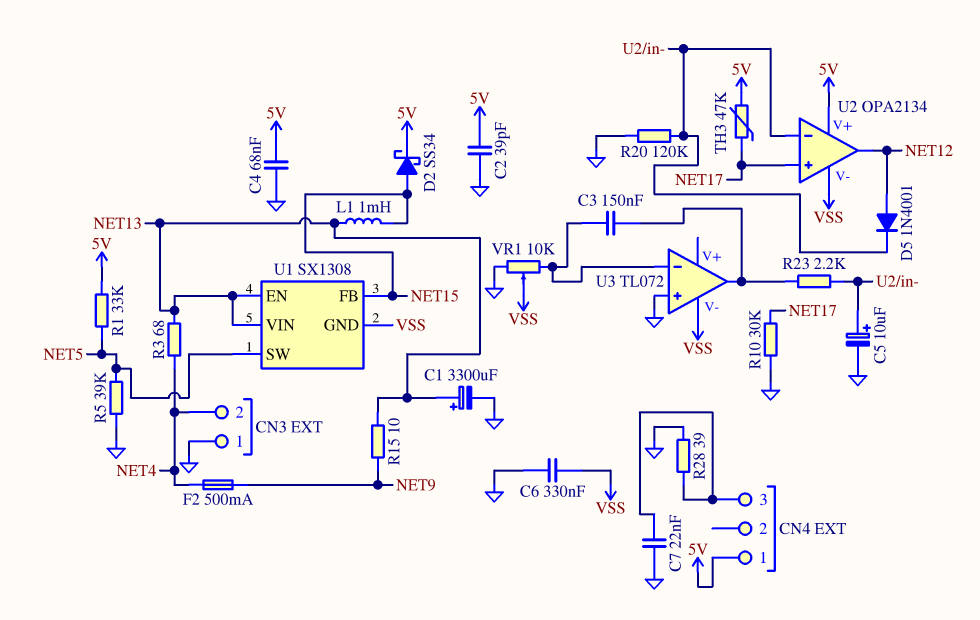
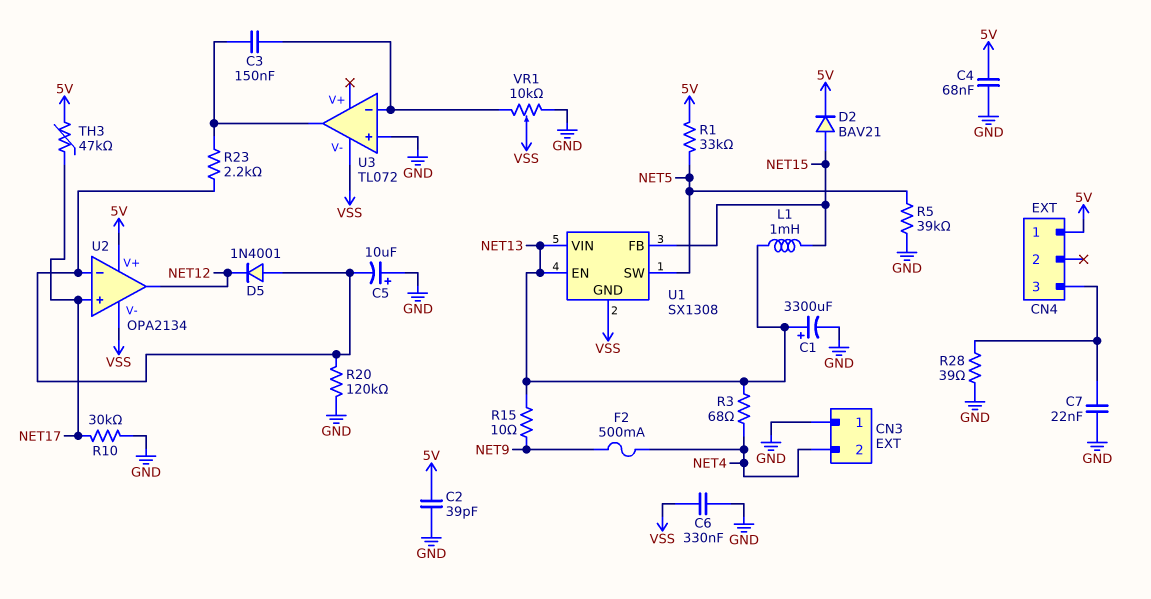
C5: 10uF (plus U2/in-, minus GND) -> 10uF (plus GND, minus U2/in-)
D2: schottky SS34 (A NET15, K 5V) -> diode BAV21 (A NET15, K 5V)
D5: diode 1N4001 (A NET12, K U2/in-) -> diode 1N4001 (A U2/in-, K NET12)

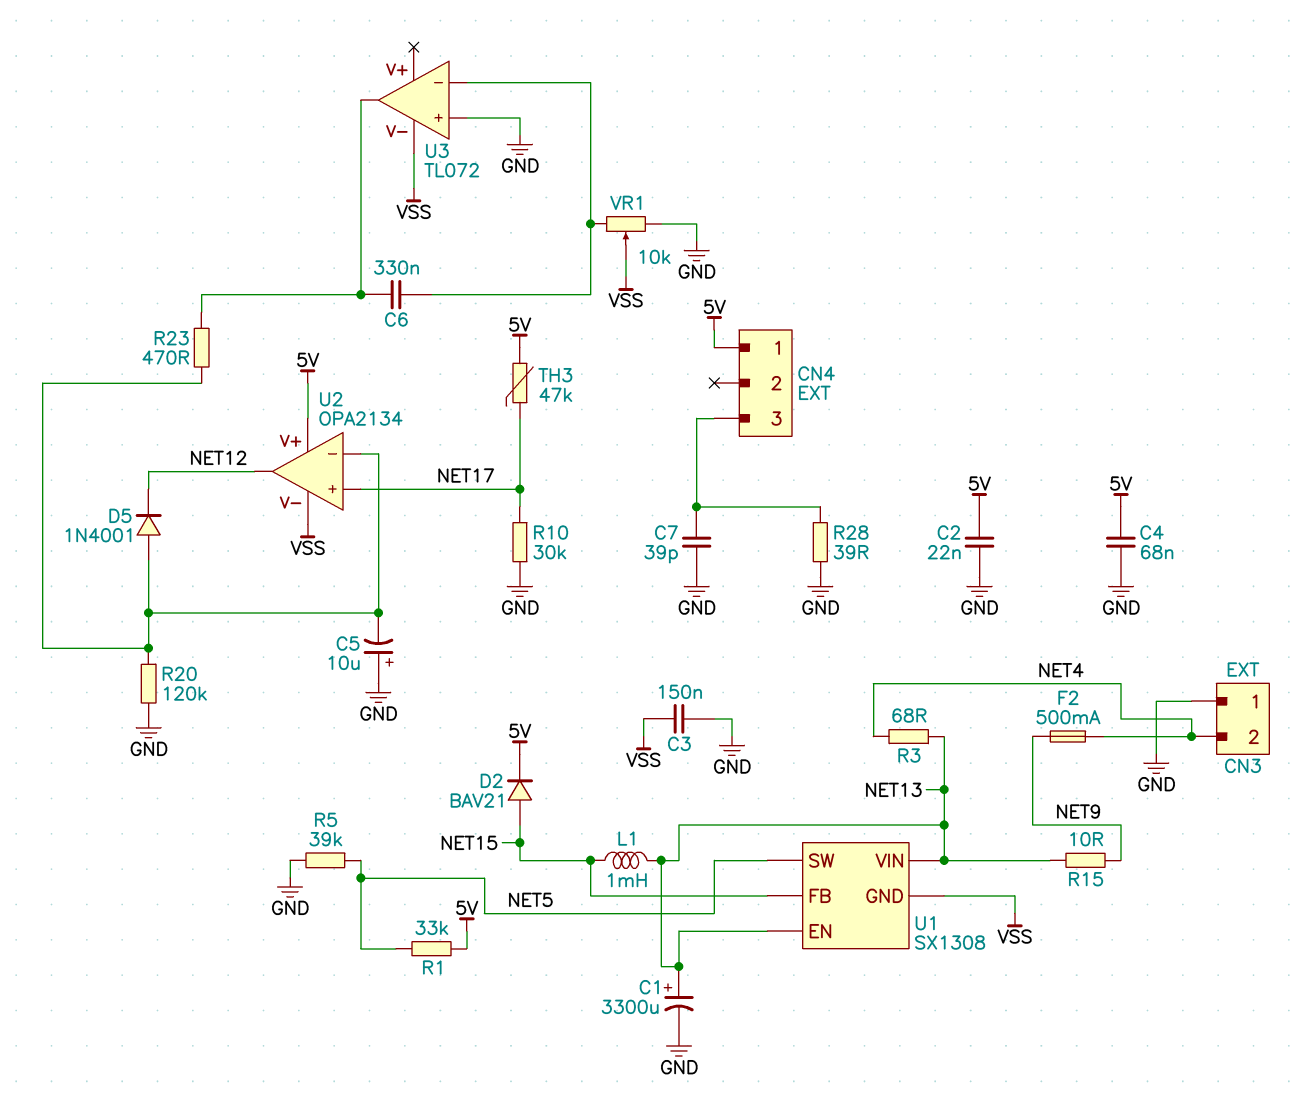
C2: 39pF (5V, GND) -> 22nF (5V, GND)
C3: 150nF (U3/in-, U3/out) -> 150nF (GND, VSS)
C6: 330nF (GND, VSS) -> 330nF (U3/in-, U3/out)
C7: 22nF (CN4/3, GND) -> 39pF (CN4/3, GND)
R23: 2.2k (U2/in-, U3/out) -> 470 (U2/in-, U3/out)

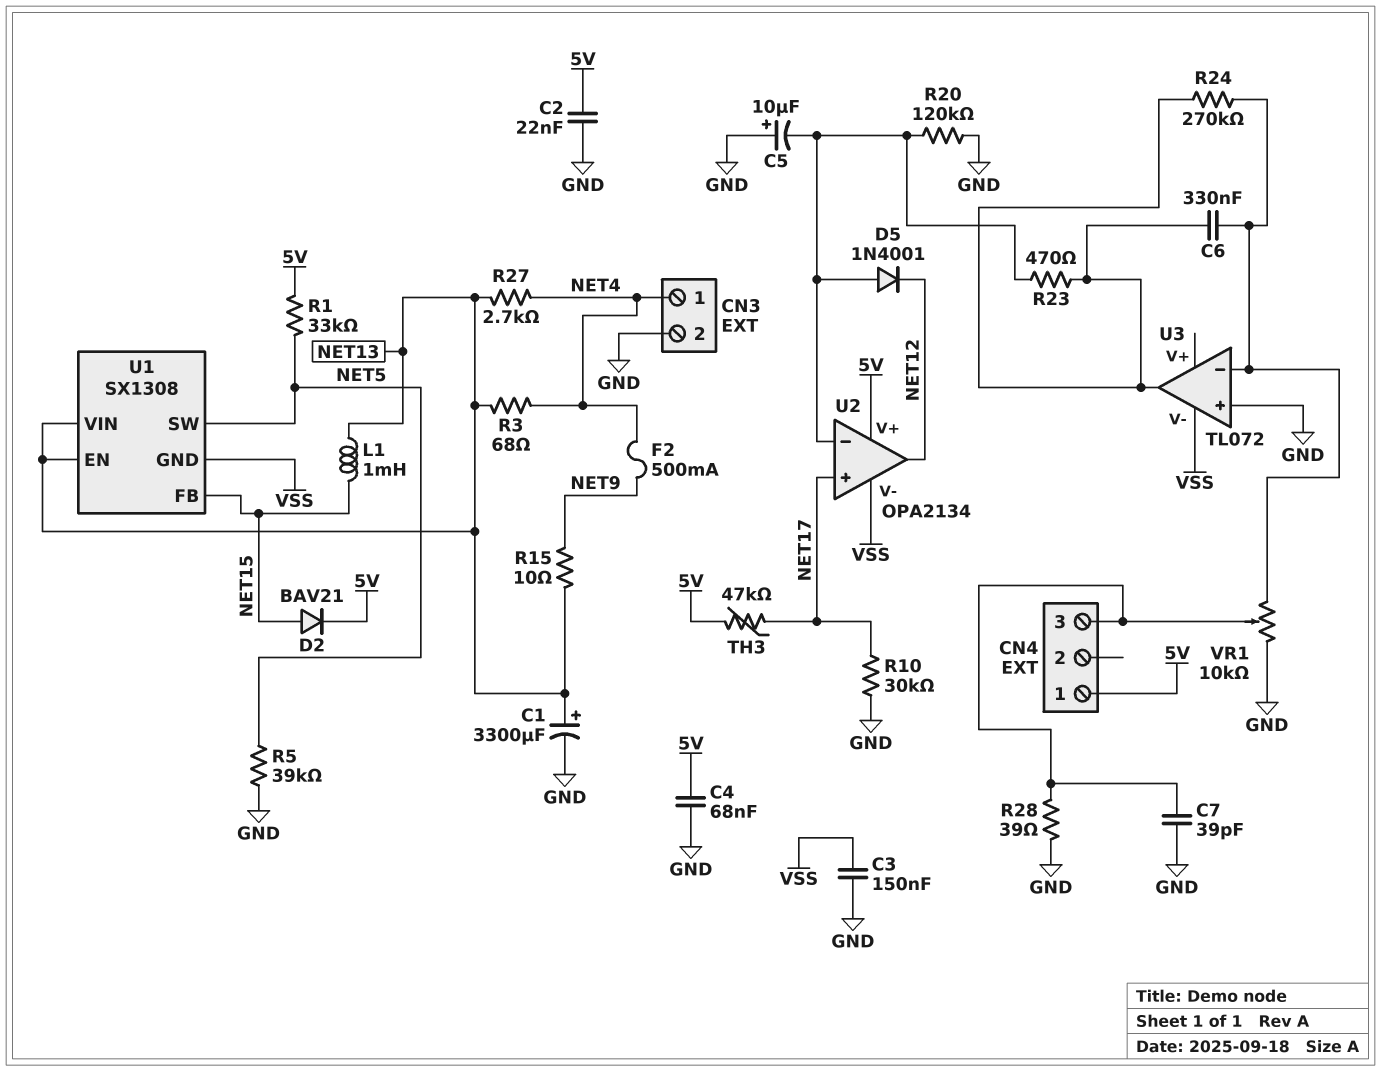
CN3 pin 1: GND -> NET4
CN3 pin 2: NET4 -> GND
R24: none -> 270k (U3/in-, U3/out)
R27: none -> 2.7k (NET4, NET13)
VR1: 10k (GND, U3/in-, wiper VSS) -> 10k (GND, U3/in-, wiper CN4/3)

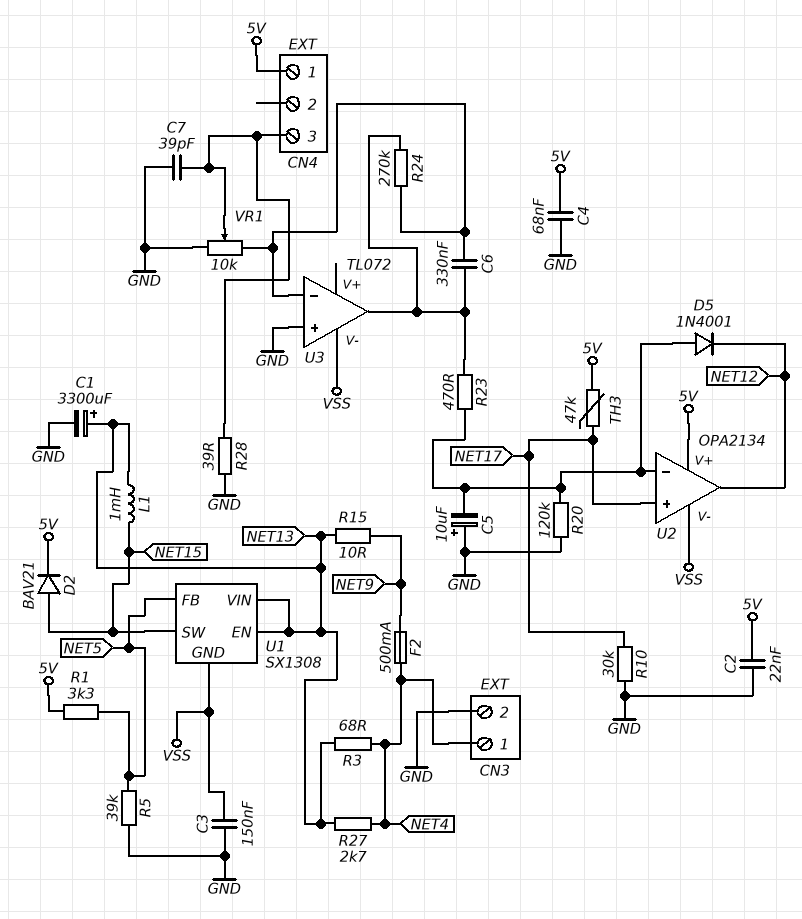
R1: 33k (5V, NET5) -> 3.3k (5V, NET5)
U1 pin FB: NET15 -> NET5
U1 pin SW: NET5 -> NET15

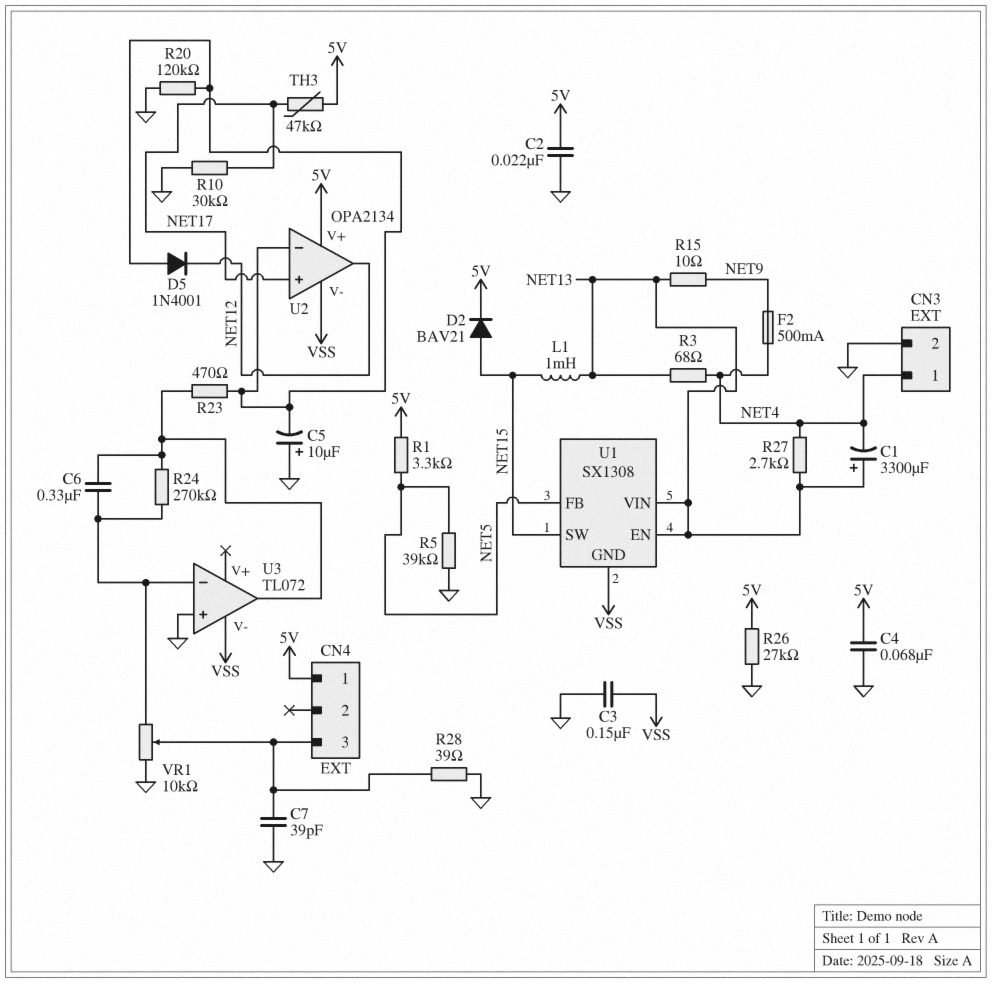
C1: 3300uF (plus NET13, minus GND) -> 3300uF (plus NET13, minus NET4)
R26: none -> 27k (5V, GND)

